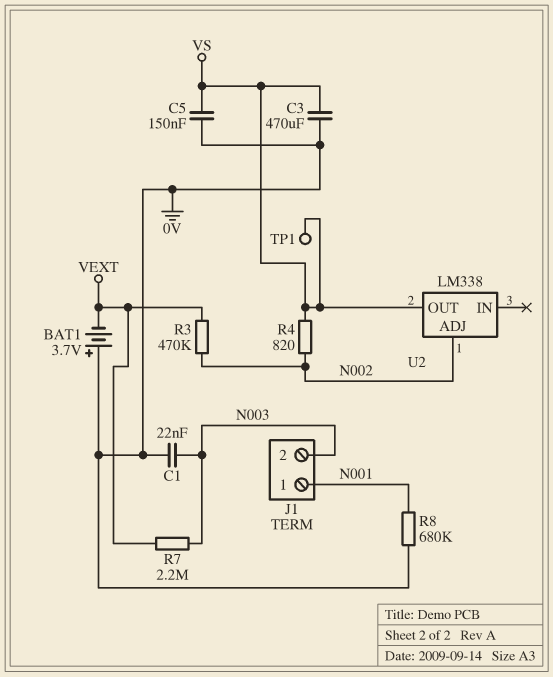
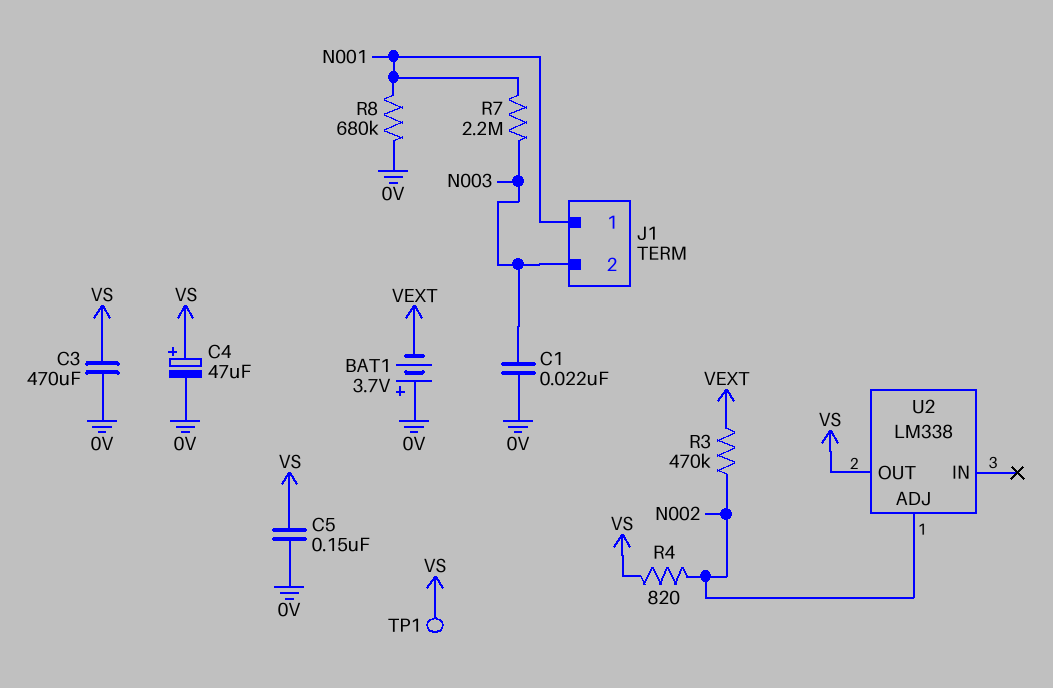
C4: none -> 47uF (plus VS, minus 0V)
R7: 2.2M (N003, VEXT) -> 2.2M (N001, N003)

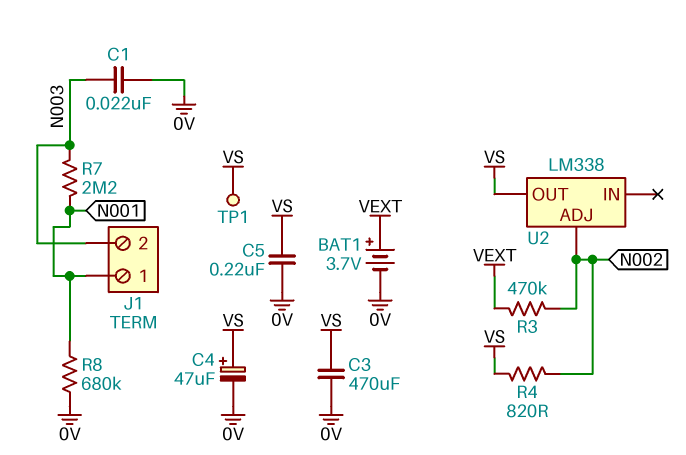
BAT1: 3.7V (plus 0V, minus VEXT) -> 3.7V (plus VEXT, minus 0V)
C5: 150nF (0V, VS) -> 220nF (0V, VS)

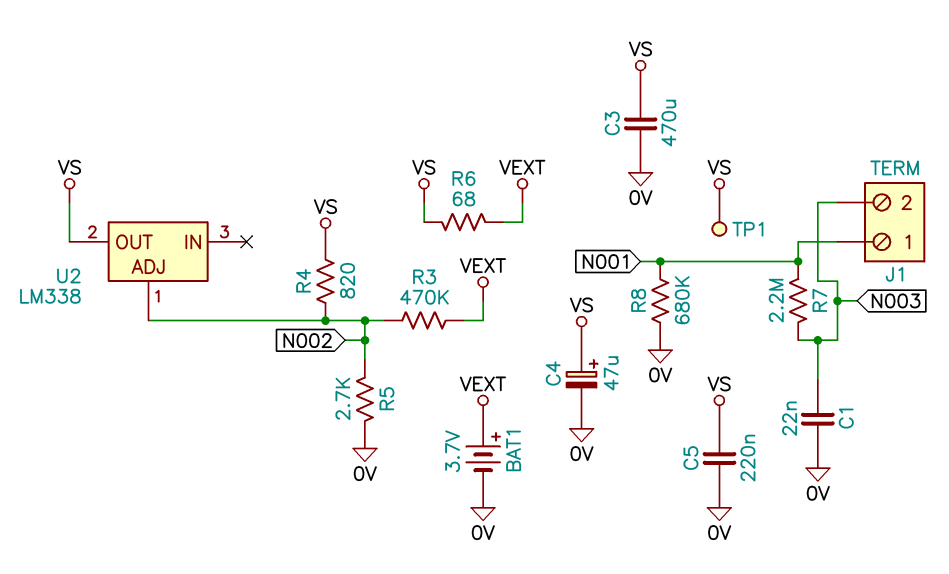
R5: none -> 2.7k (0V, N002)
R6: none -> 68 (VEXT, VS)

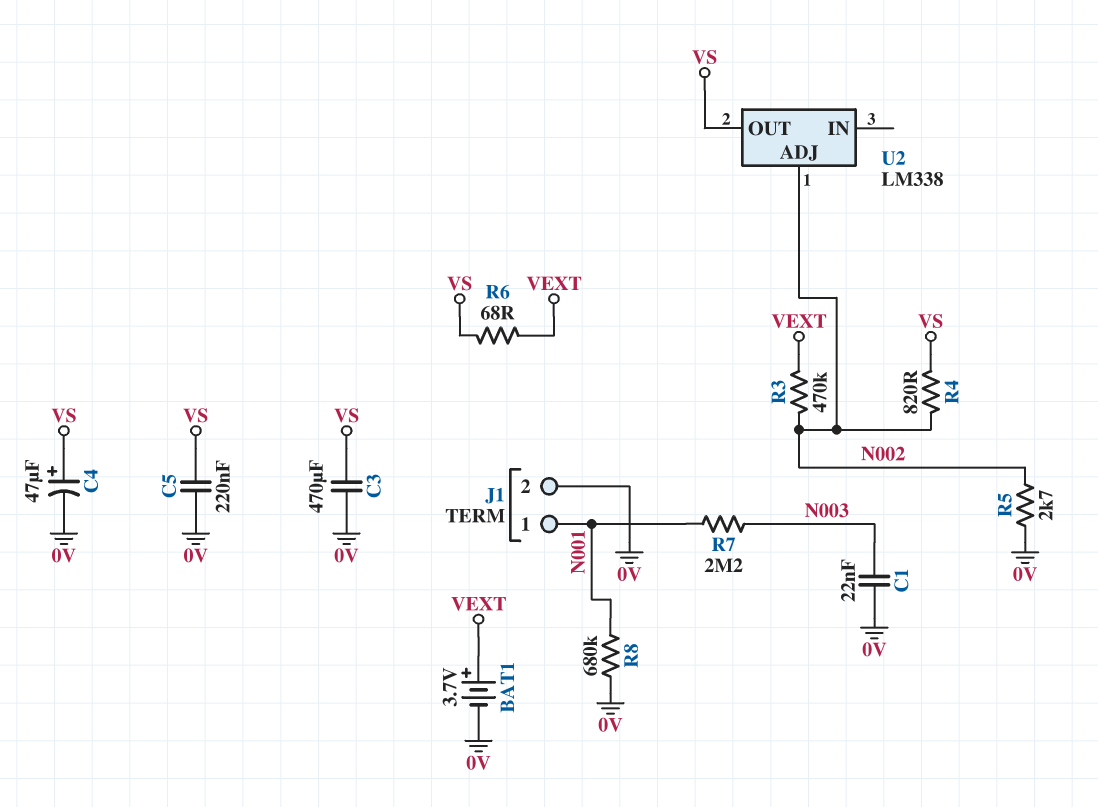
J1 pin 2: N003 -> 0V
TP1: test point (VS) -> none

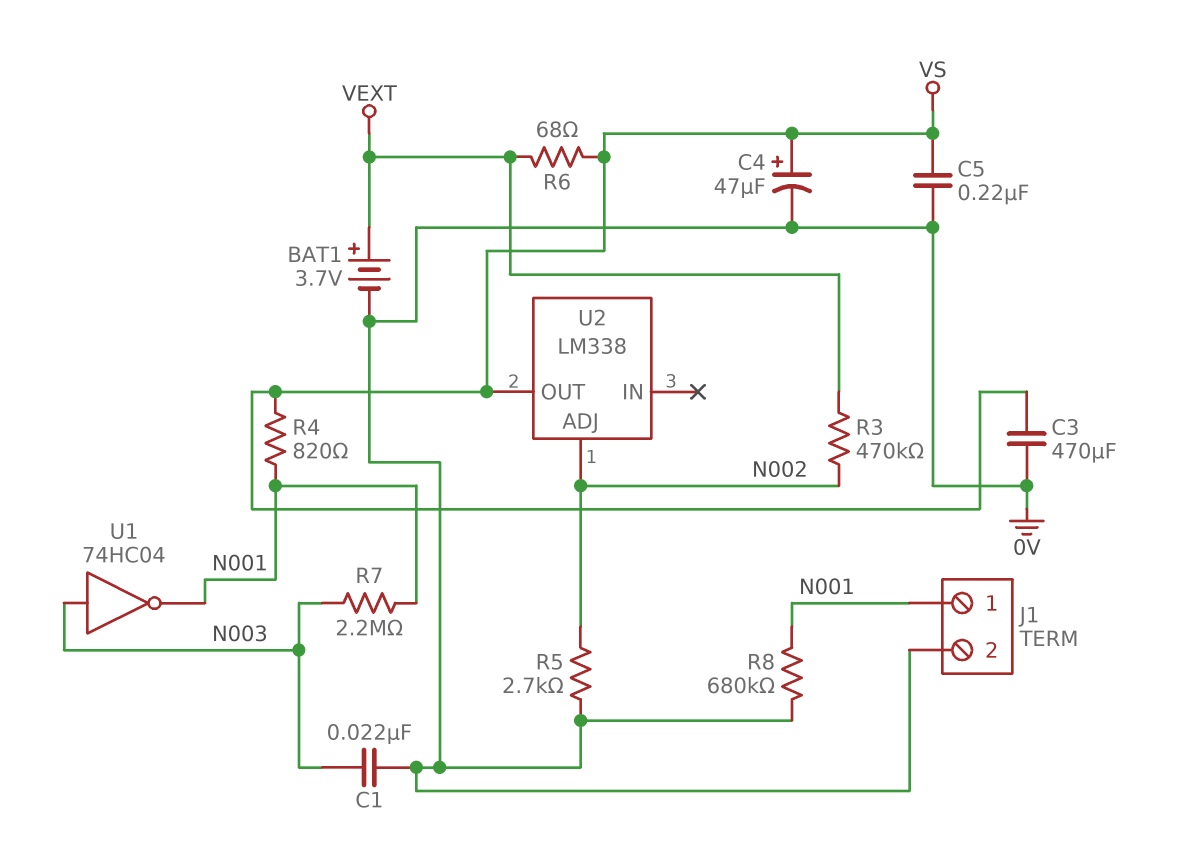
R4: 820 (N002, VS) -> 820 (N001, VS)
U1: none -> NOT 74HC04 (in N003, out N001)

